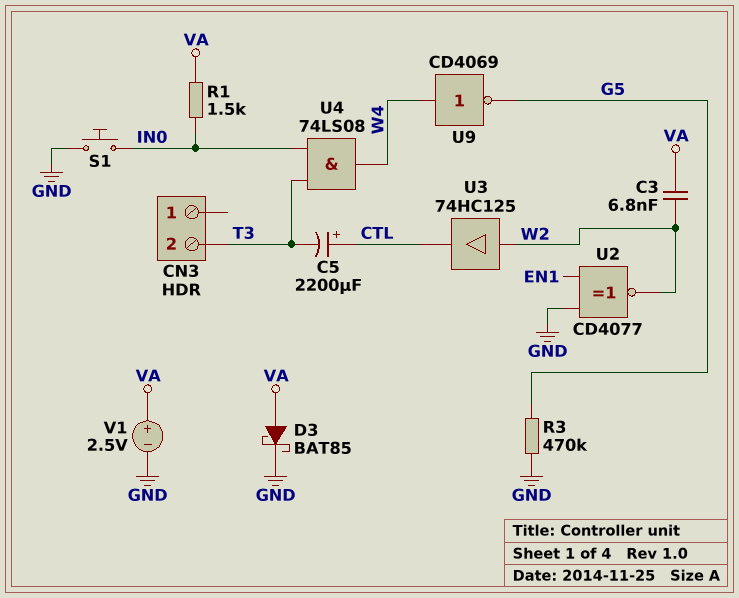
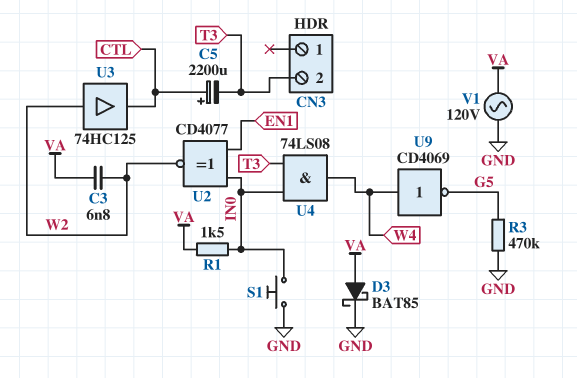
U2: XNOR CD4077 (in EN1, in GND, out W2) -> XNOR CD4077 (in EN1, in IN0, out W2)
V1: 2.5V (plus VA, minus GND) -> AC 120V (GND, VA)

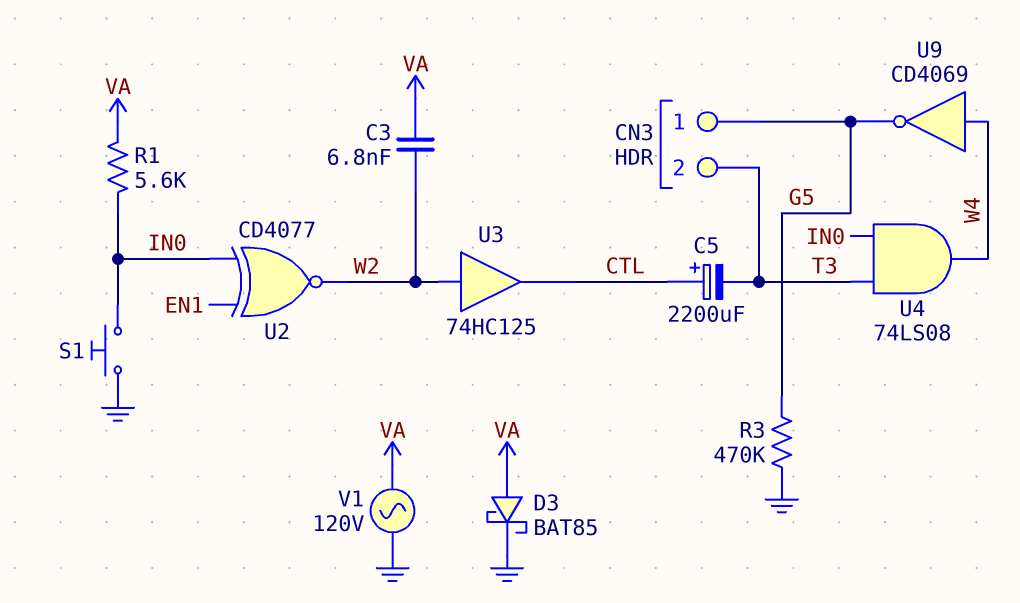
CN3 pin 1: none -> G5
R1: 1.5k (IN0, VA) -> 5.6k (IN0, VA)

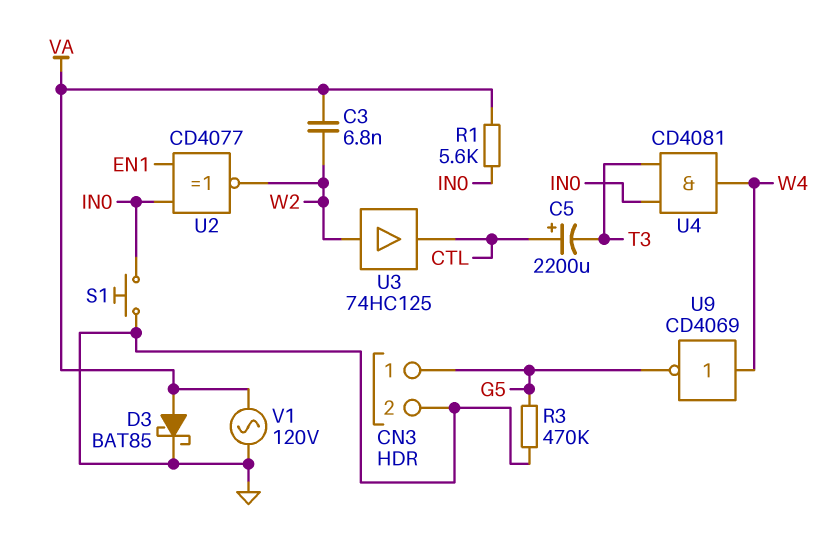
CN3 pin 2: T3 -> GND
U4: AND 74LS08 (in IN0, in T3, out W4) -> AND CD4081 (in IN0, in T3, out W4)

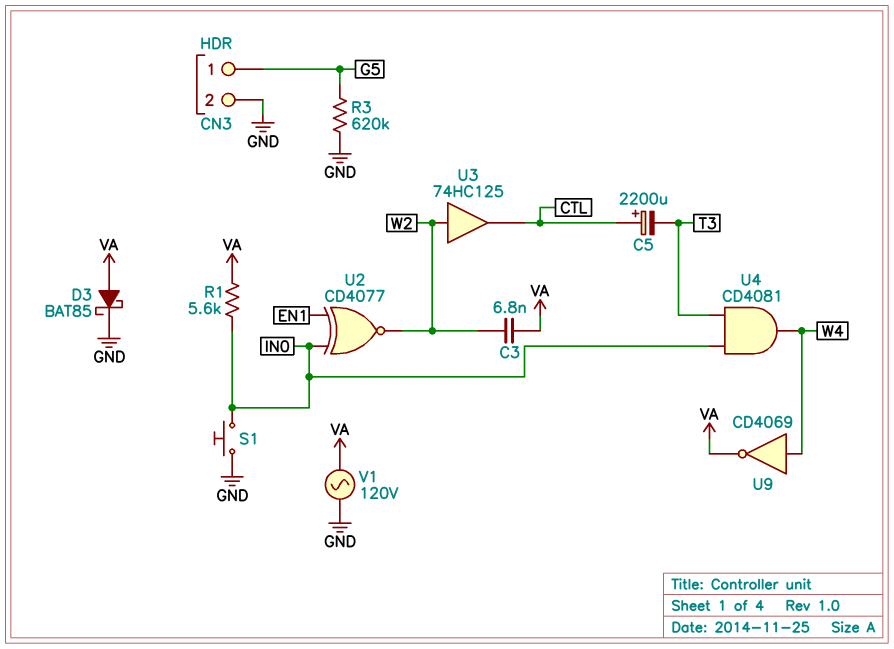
R3: 470k (G5, GND) -> 620k (G5, GND)
U9: NOT CD4069 (in W4, out G5) -> NOT CD4069 (in W4, out VA)

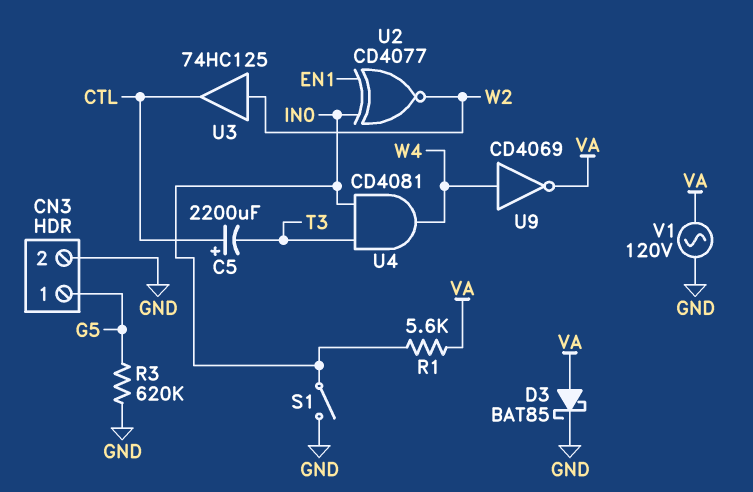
C3: 6.8nF (VA, W2) -> none
S1: button (GND, IN0) -> switch (GND, IN0)

